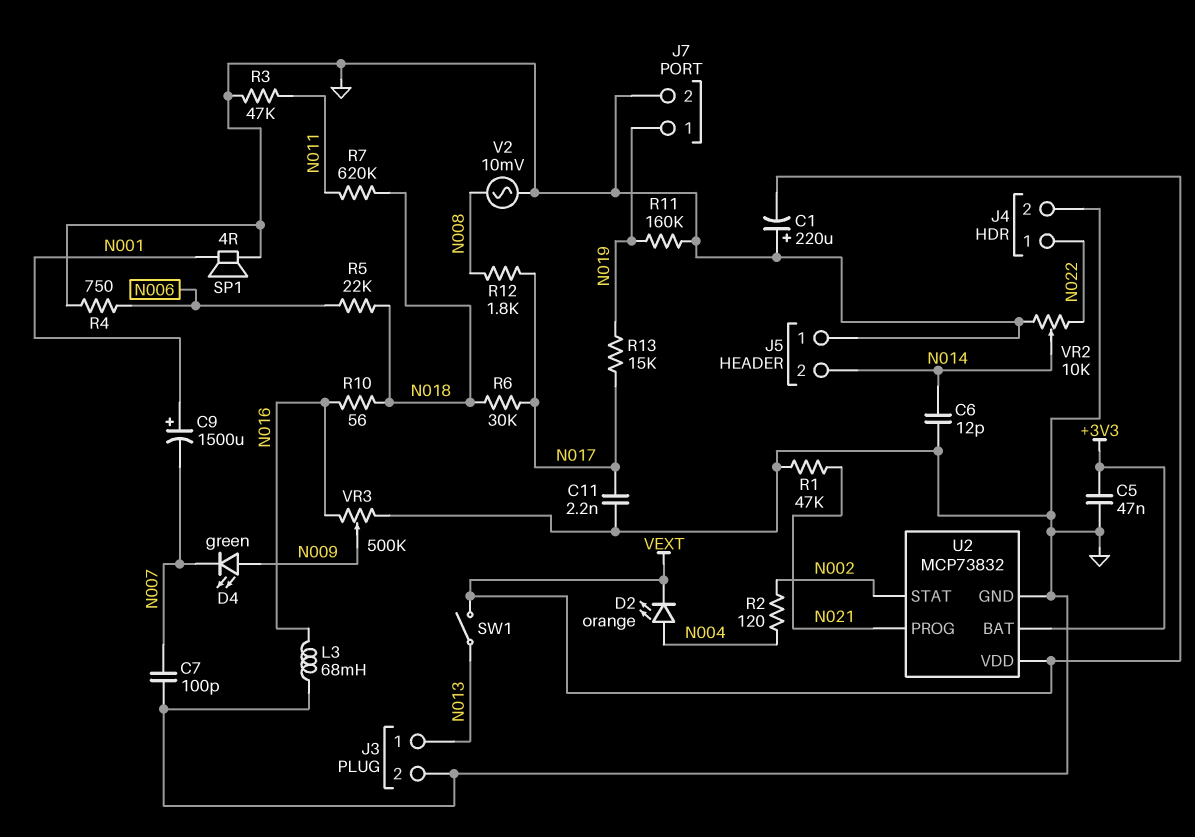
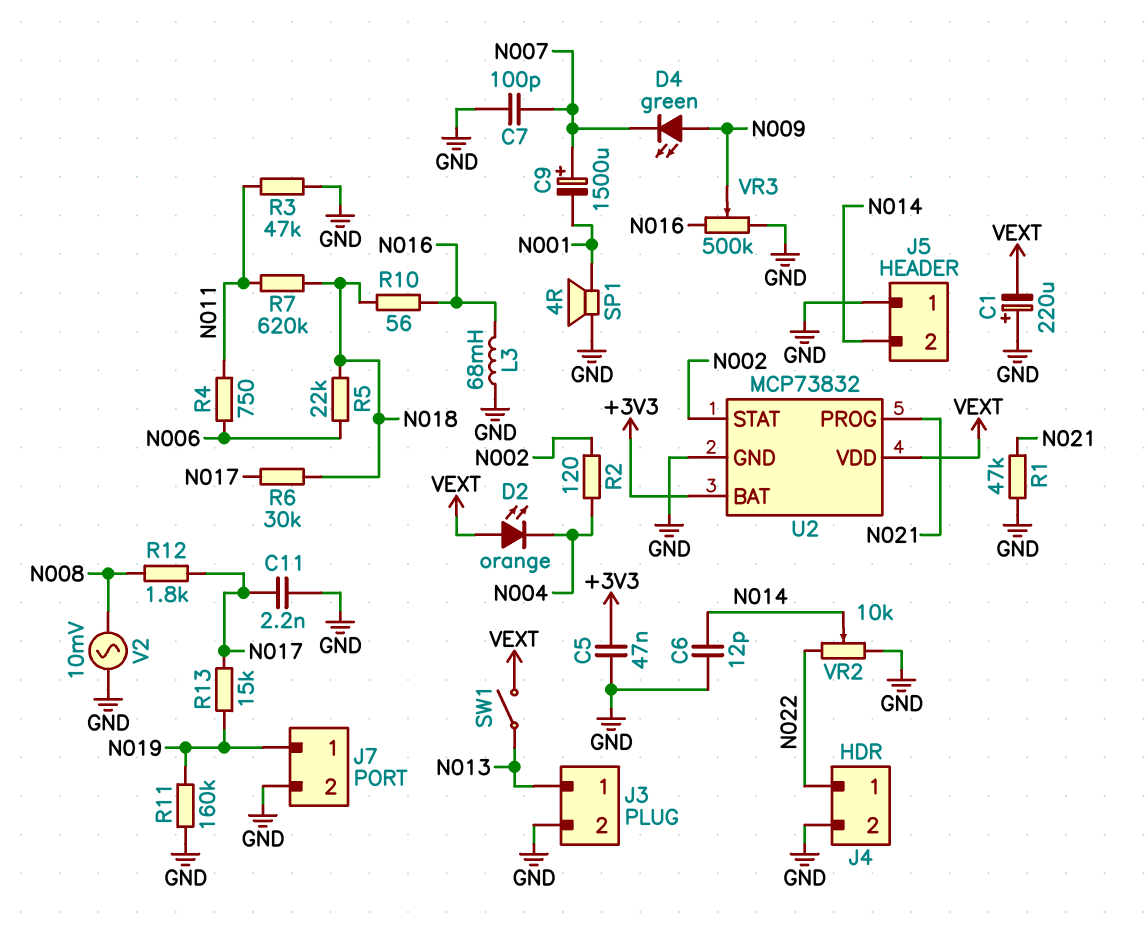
C9: 1500uF (plus N001, minus N007) -> 1500uF (plus N007, minus N001)
D2: LED orange (A N004, K VEXT) -> LED orange (A VEXT, K N004)
R4: 750 (GND, N006) -> 750 (N006, N011)

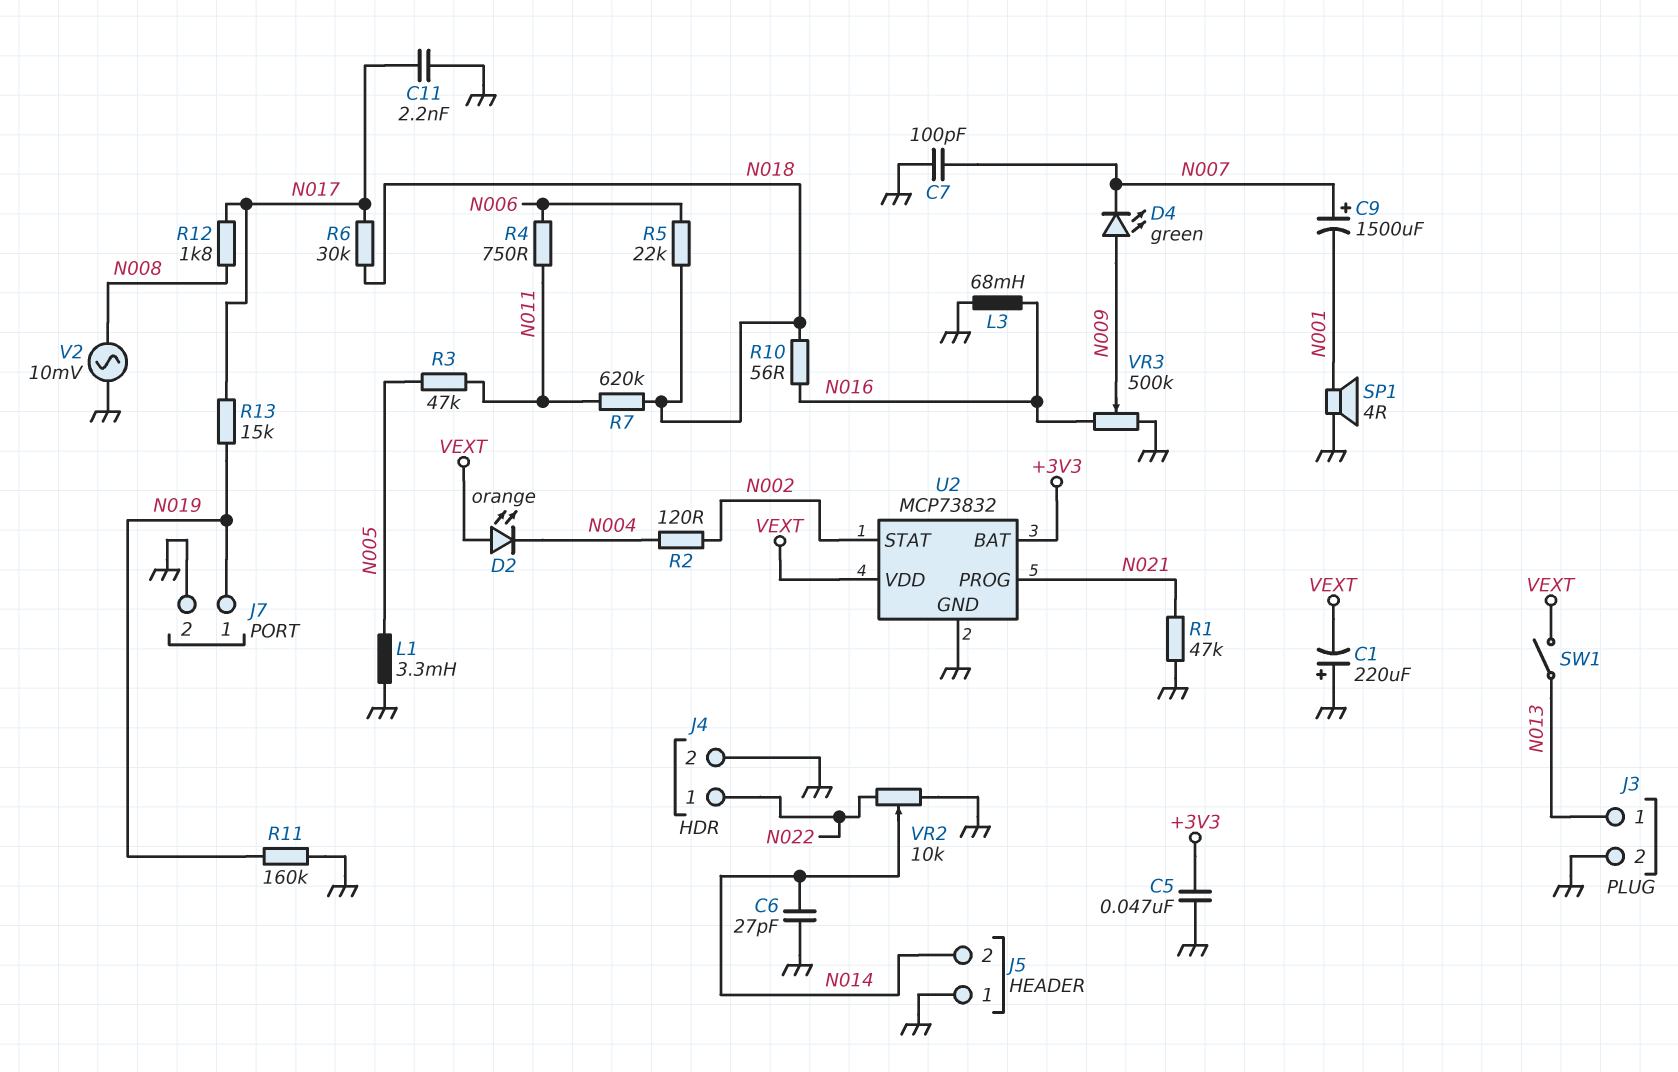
C6: 12pF (GND, N014) -> 27pF (GND, N014)
L1: none -> 3.3mH (GND, N005)
R3: 47k (GND, N011) -> 47k (N005, N011)

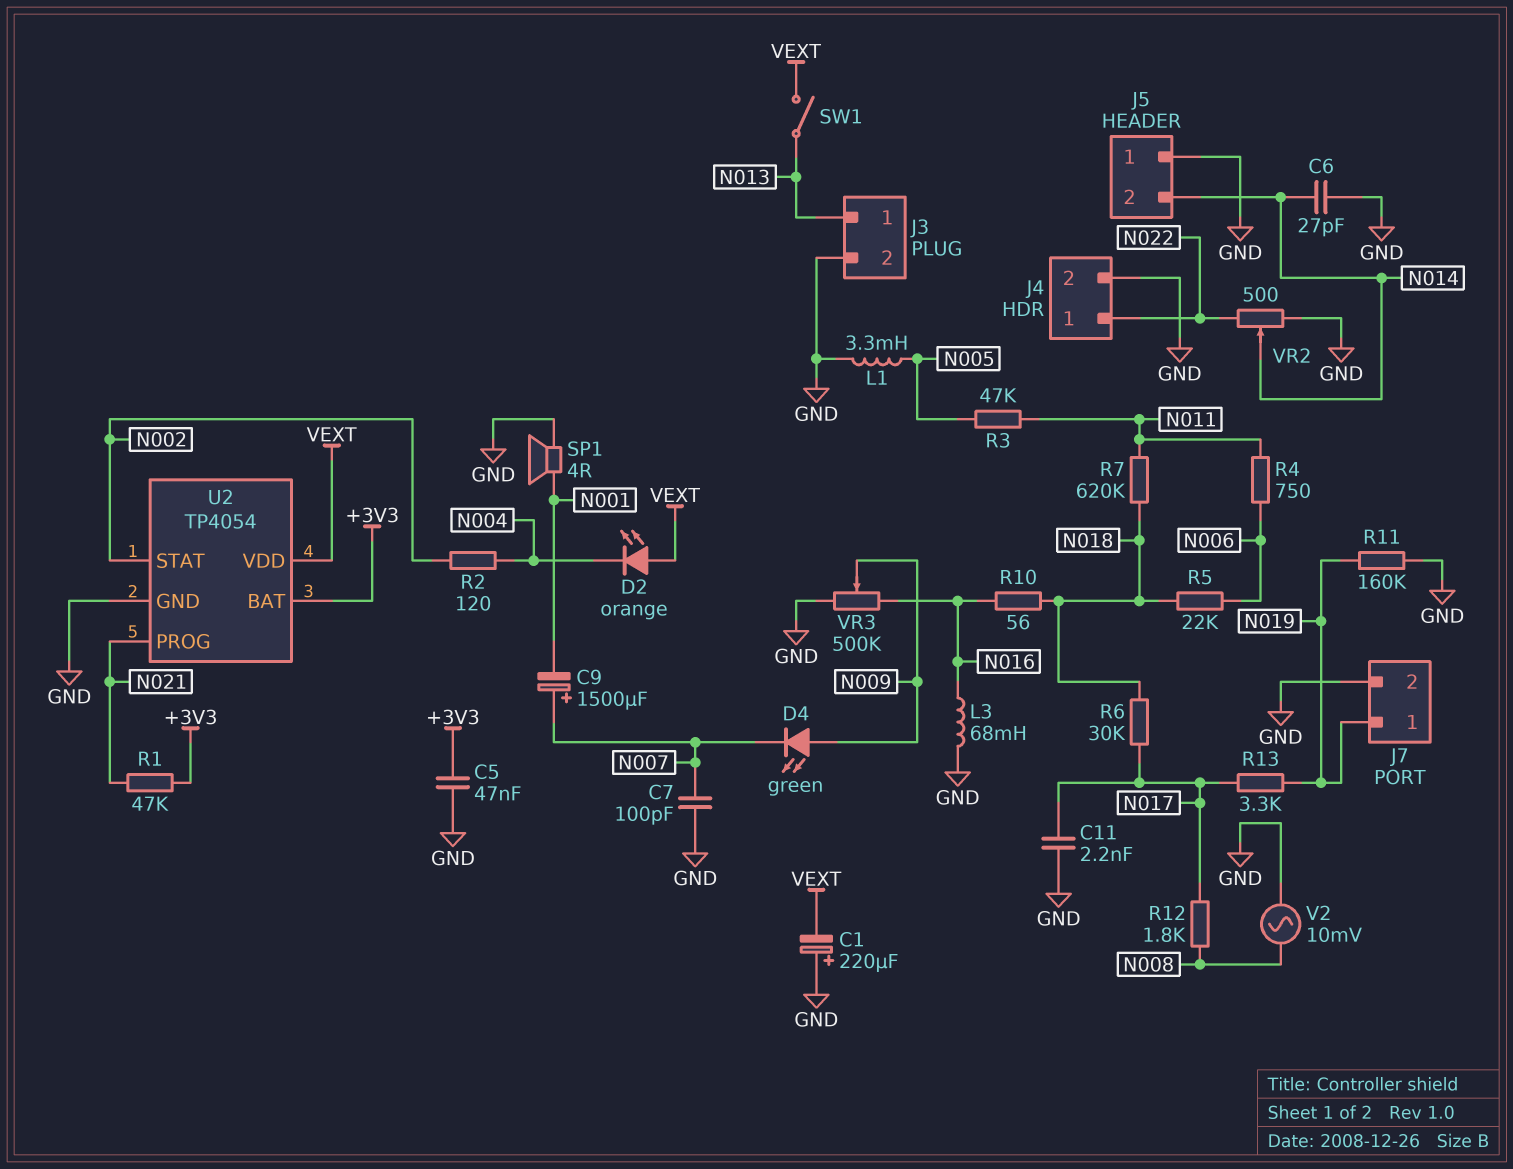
R1: 47k (GND, N021) -> 47k (+3V3, N021)
R13: 15k (N017, N019) -> 3.3k (N017, N019)
U2: MCP73832 -> TP4054
VR2: 10k (GND, N022, wiper N014) -> 500 (GND, N022, wiper N014)

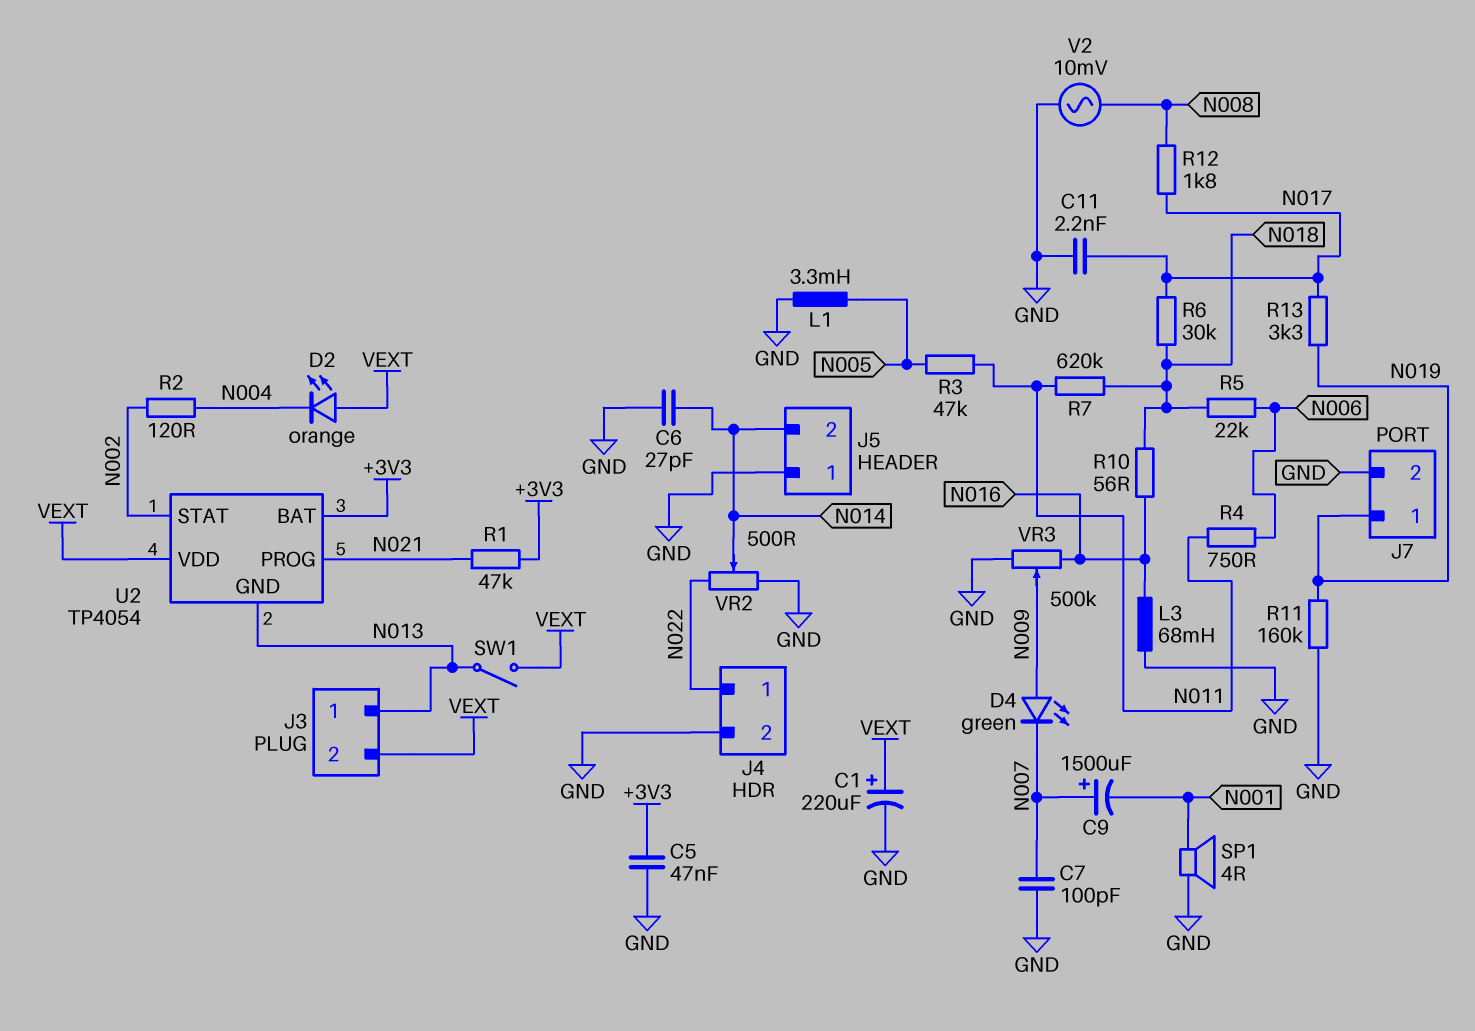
C1: 220uF (plus GND, minus VEXT) -> 220uF (plus VEXT, minus GND)
J3 pin 2: GND -> VEXT
U2 pin GND: GND -> N013

